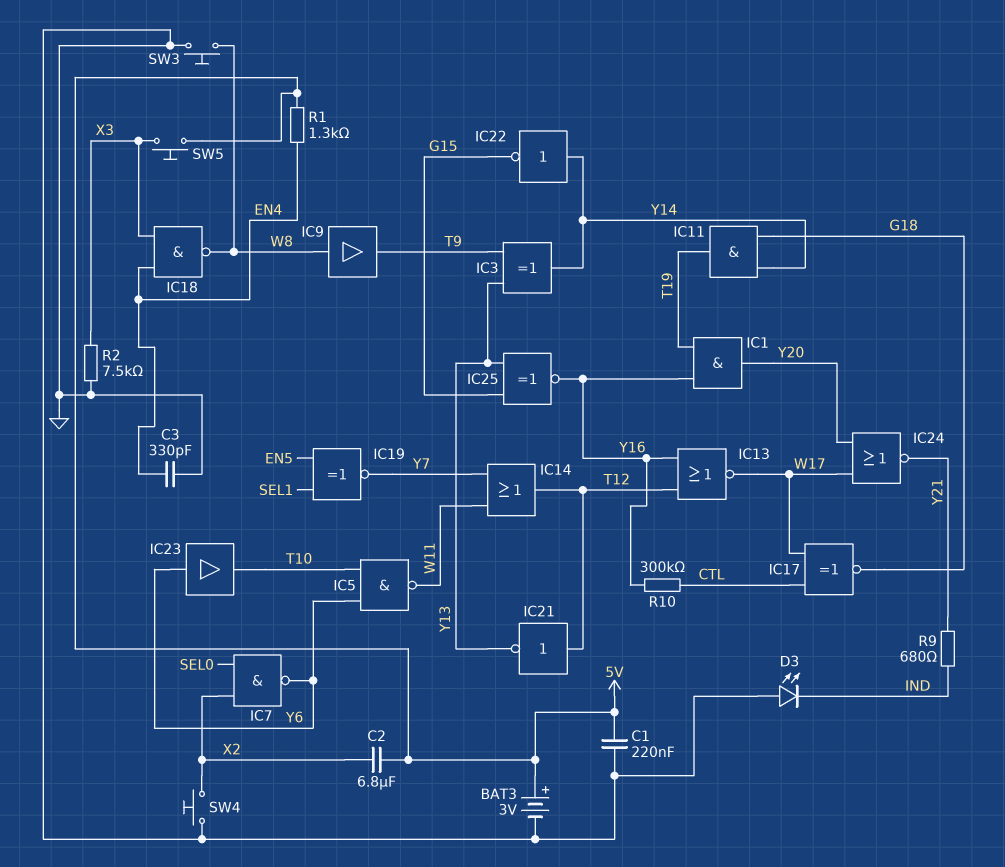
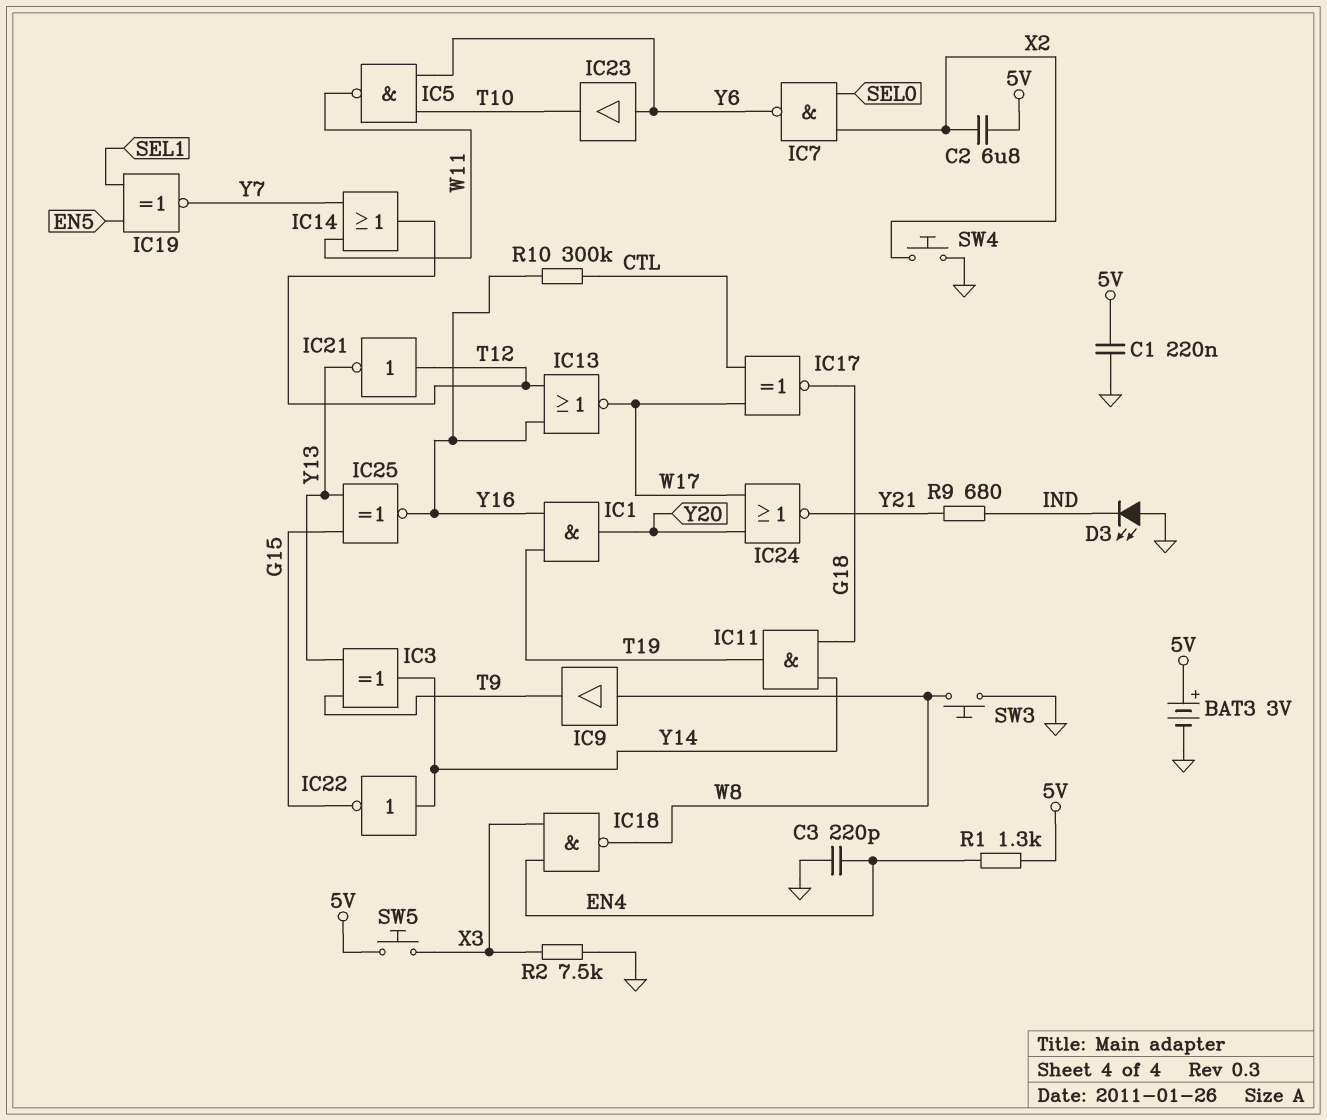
C3: 330pF (EN4, GND) -> 220pF (EN4, GND)

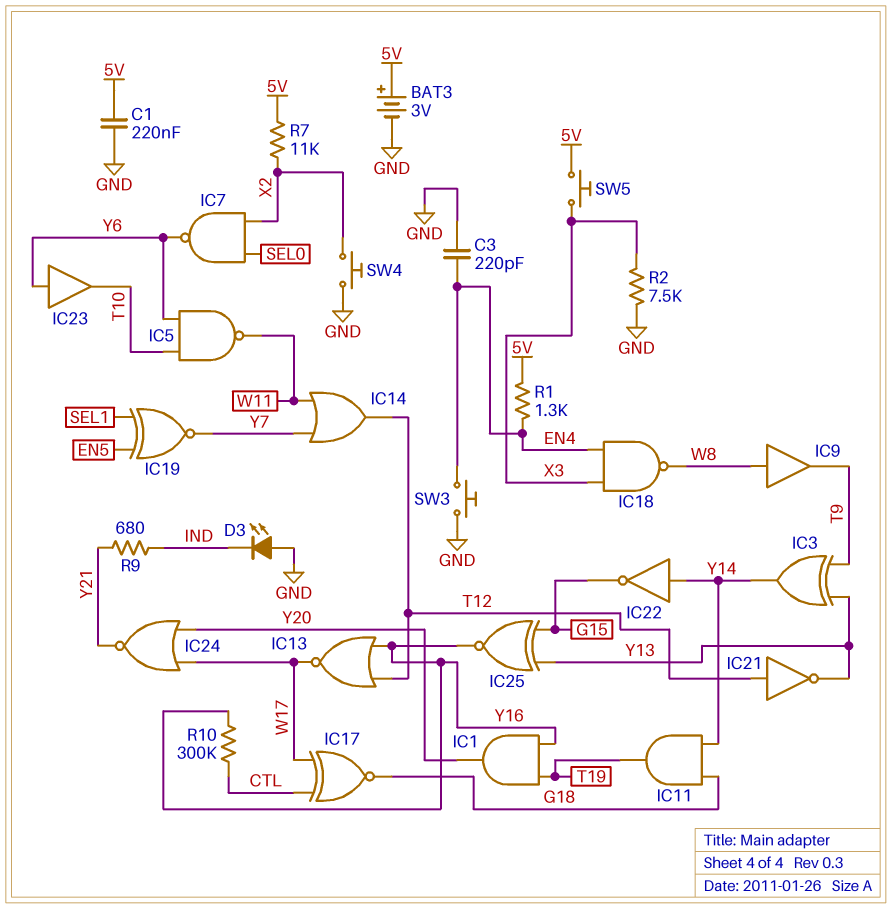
C2: 6.8uF (5V, X2) -> none
R7: none -> 11k (5V, X2)
SW3: button (GND, W8) -> button (EN4, GND)

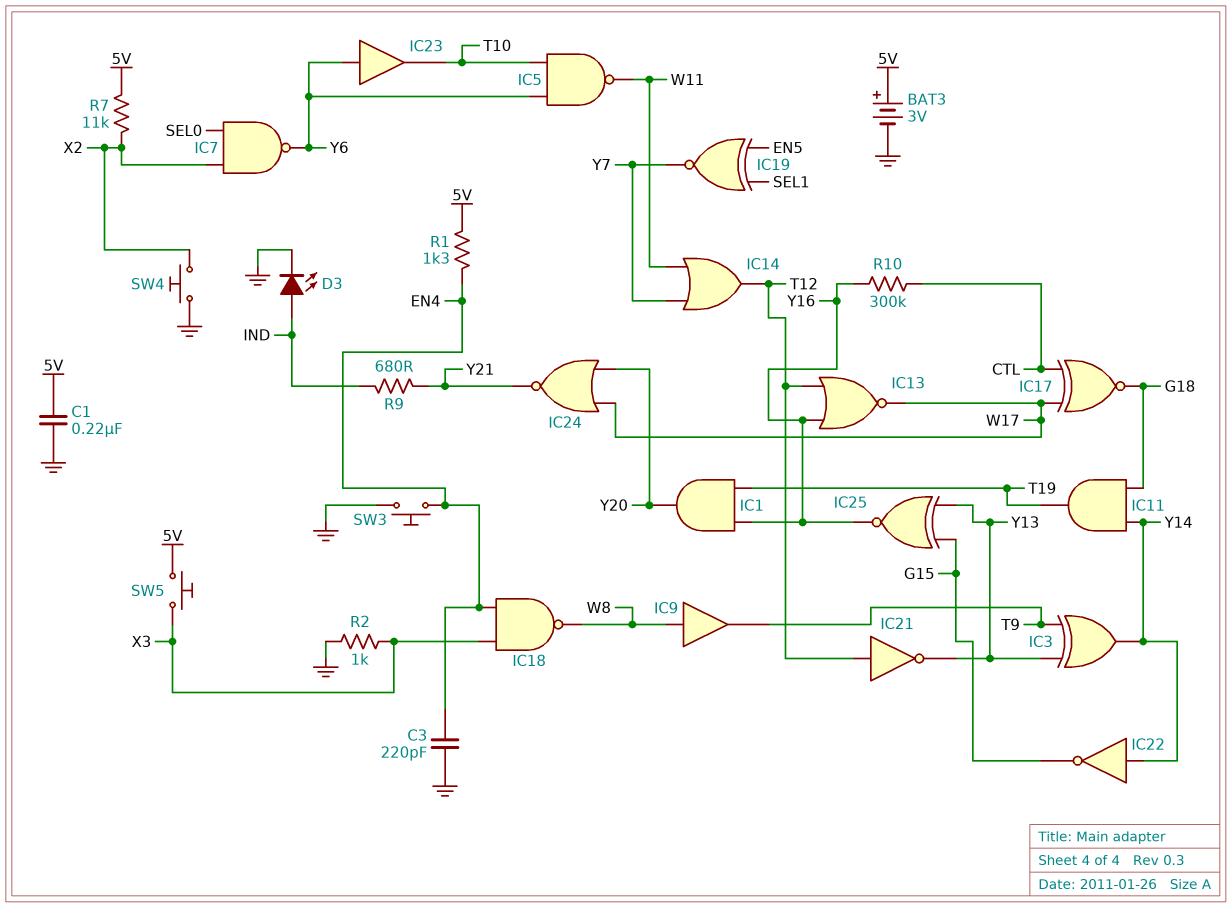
D3: LED (A GND, K IND) -> LED (A IND, K GND)
R2: 7.5k (GND, X3) -> 1k (GND, X3)

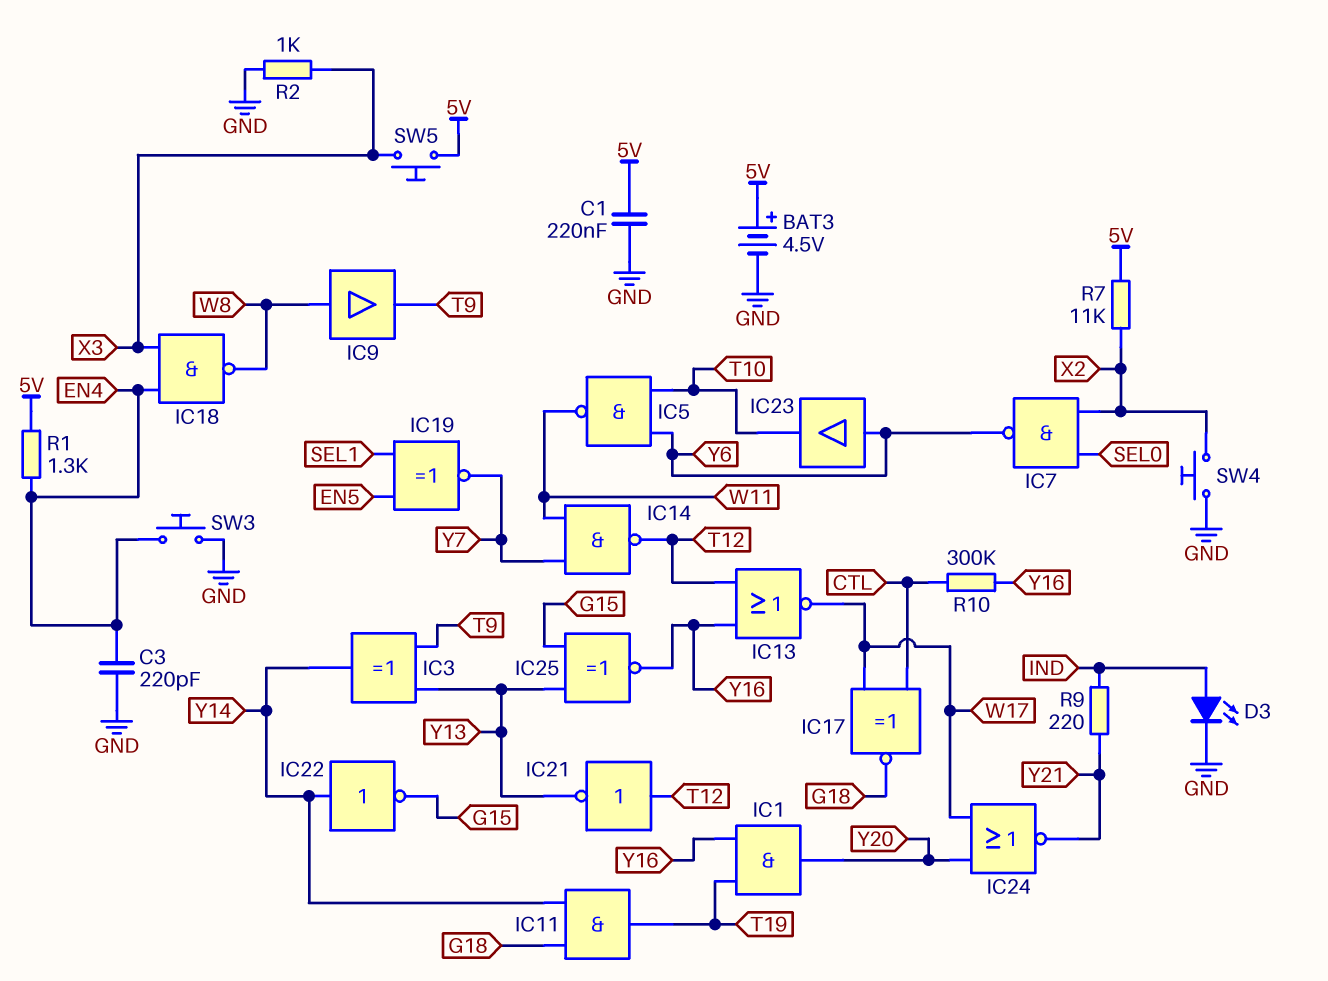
BAT3: 3V (plus 5V, minus GND) -> 4.5V (plus 5V, minus GND)
IC14: OR (in W11, in Y7, out T12) -> NAND (in W11, in Y7, out T12)
R9: 680 (IND, Y21) -> 220 (IND, Y21)

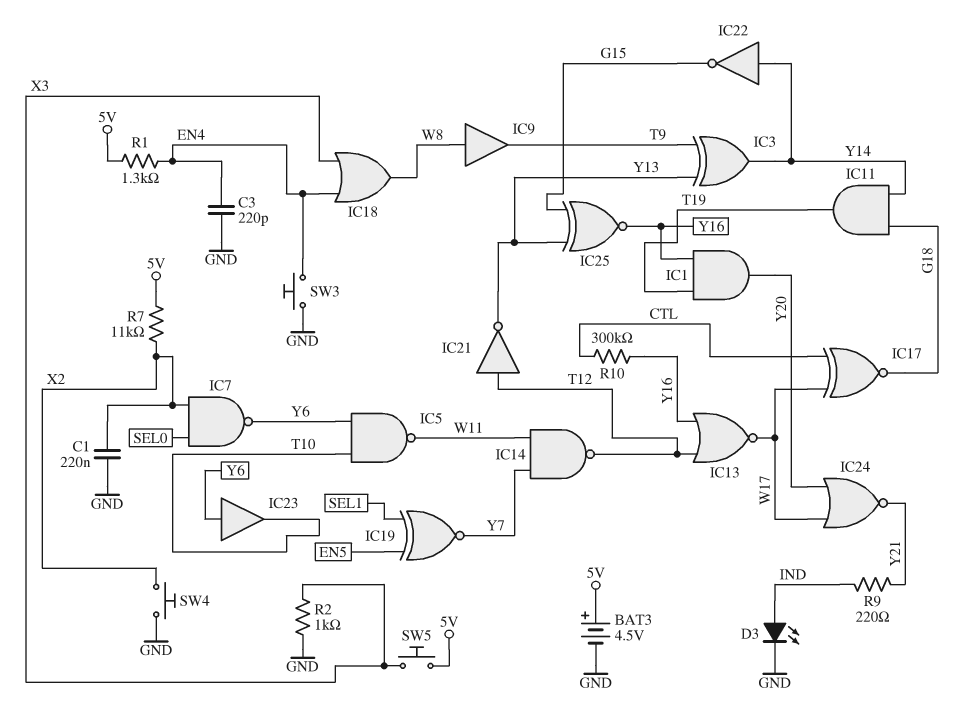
C1: 220nF (5V, GND) -> 220nF (GND, X2)
IC18: NAND (in EN4, in X3, out W8) -> OR (in EN4, in X3, out W8)

